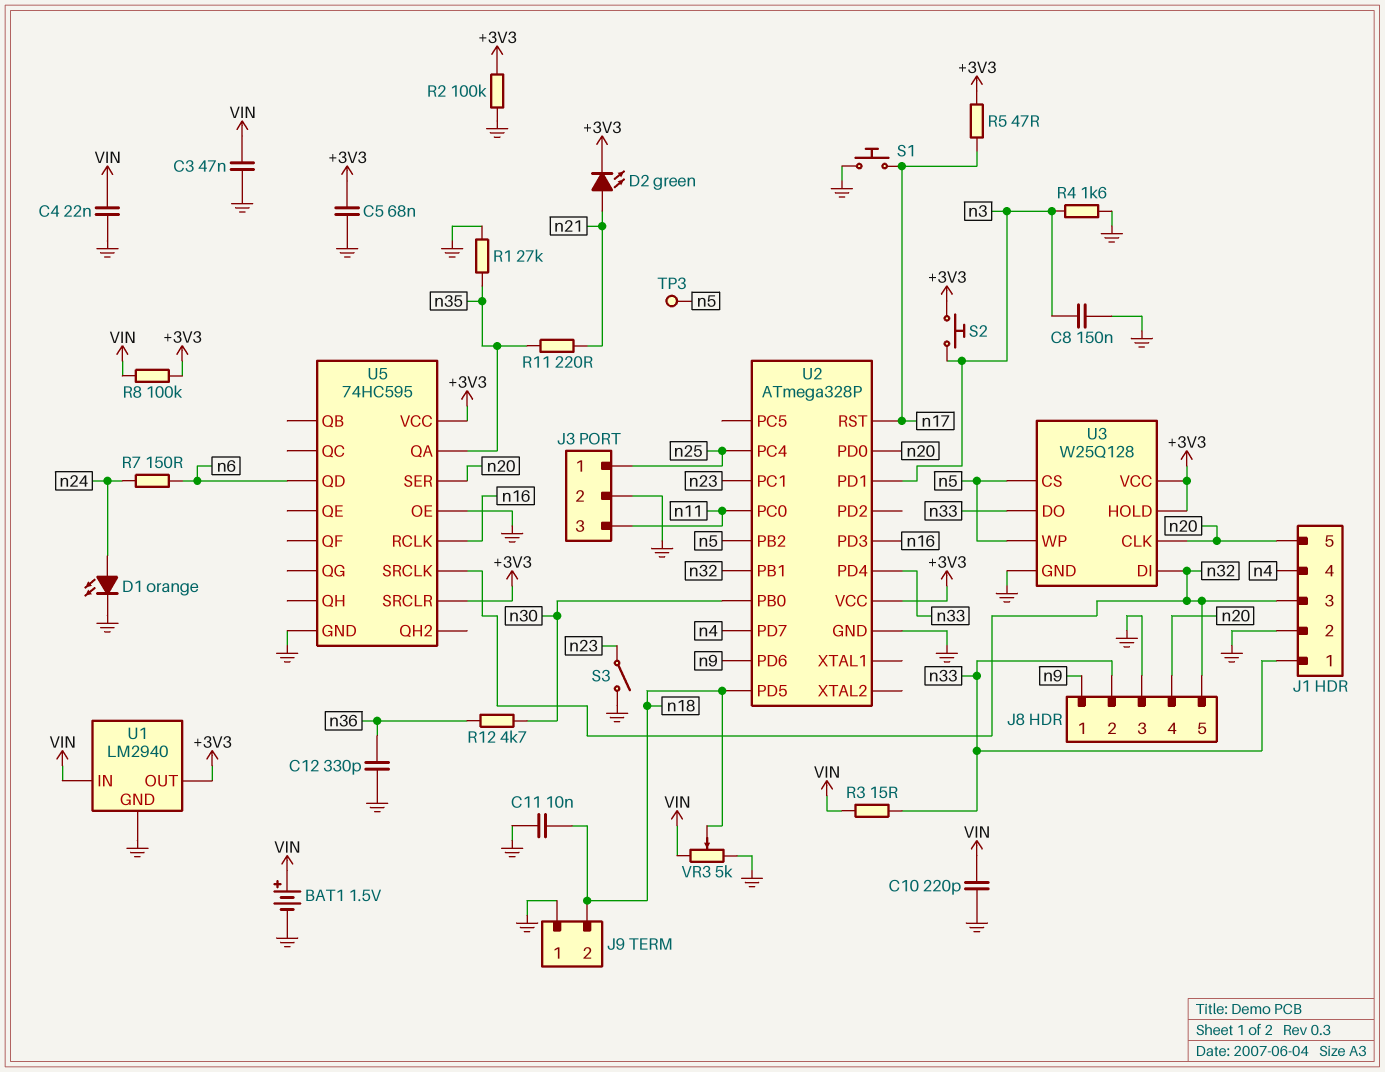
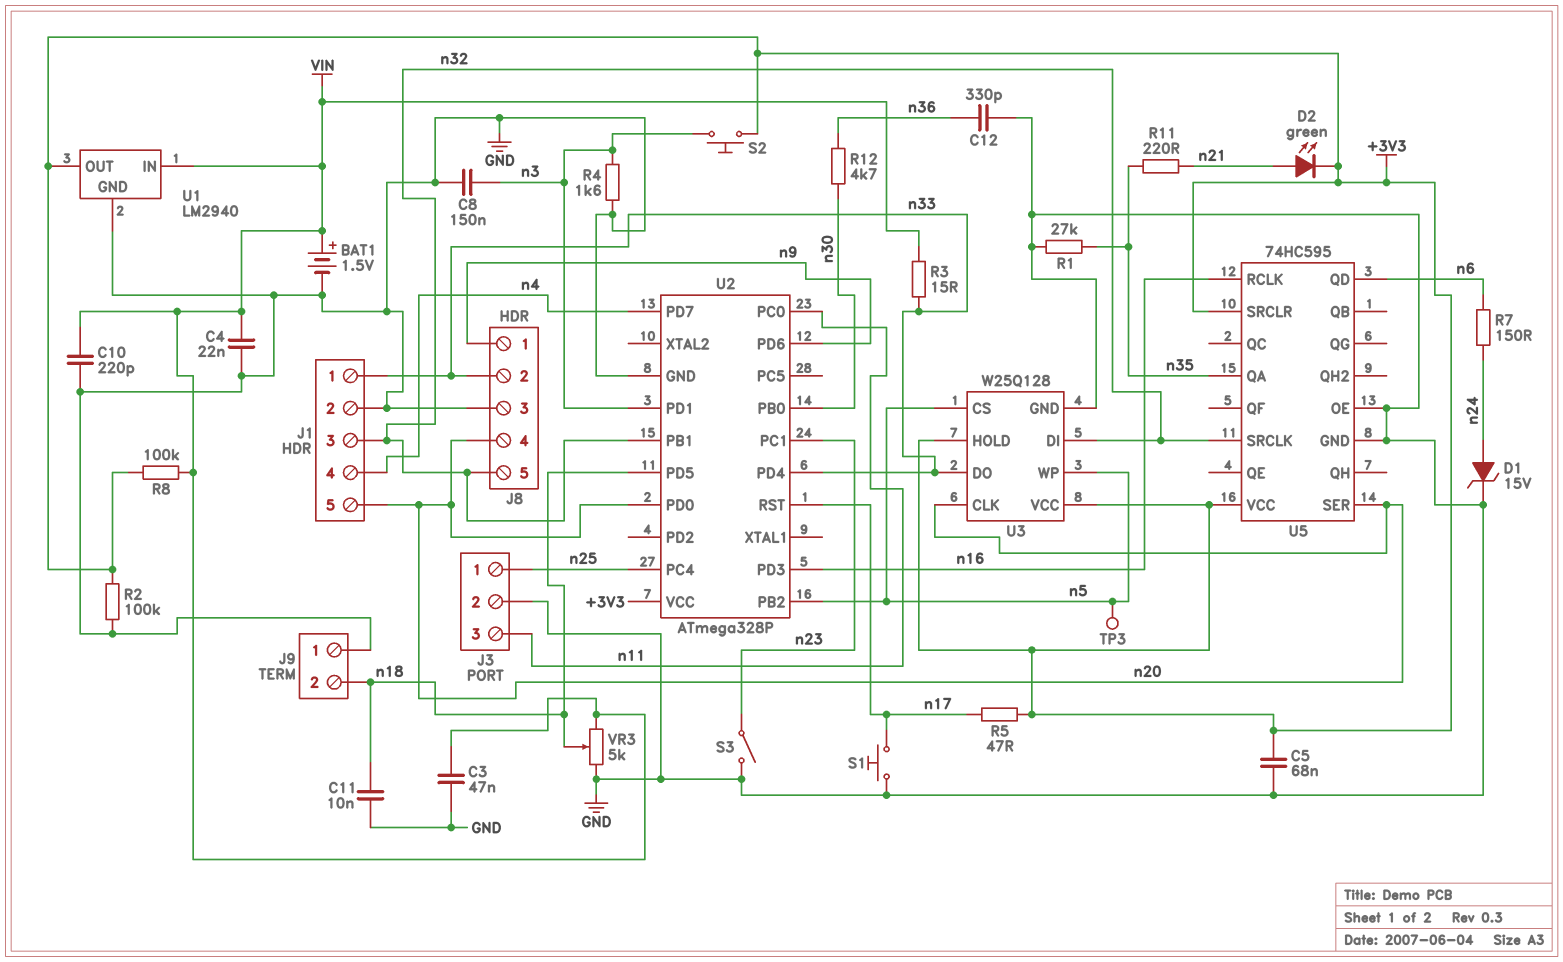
D1: LED orange (A n24, K GND) -> zener 15V (A n24, K GND)

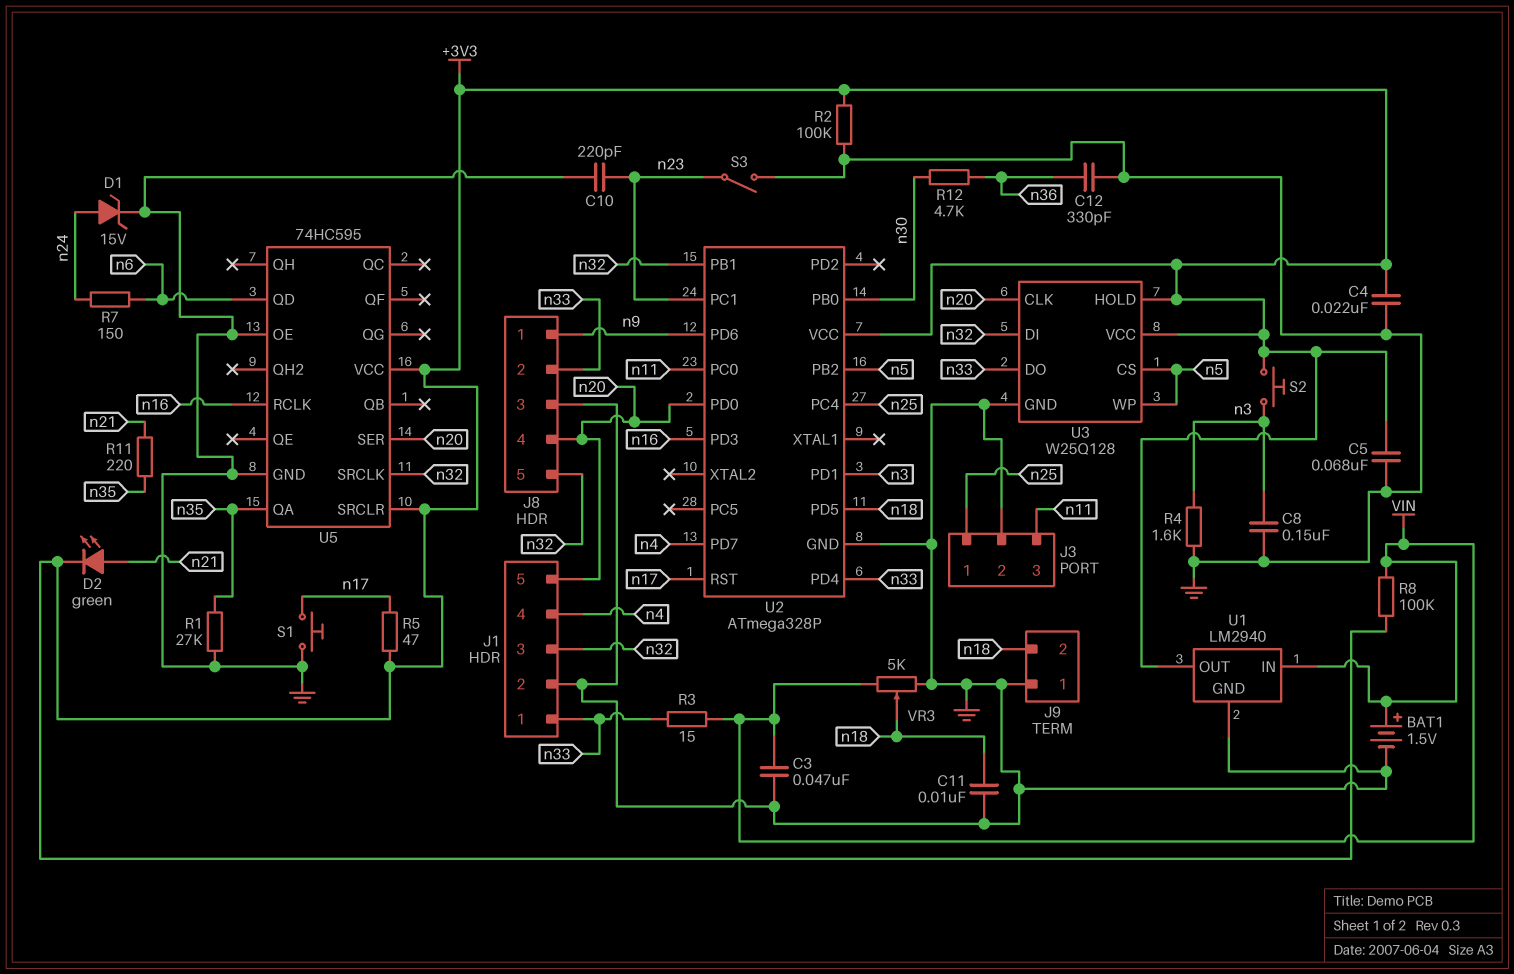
C4: 22nF (GND, VIN) -> 22nF (+3V3, GND)
C10: 220pF (GND, VIN) -> 220pF (GND, n23)
TP3: test point (n5) -> none

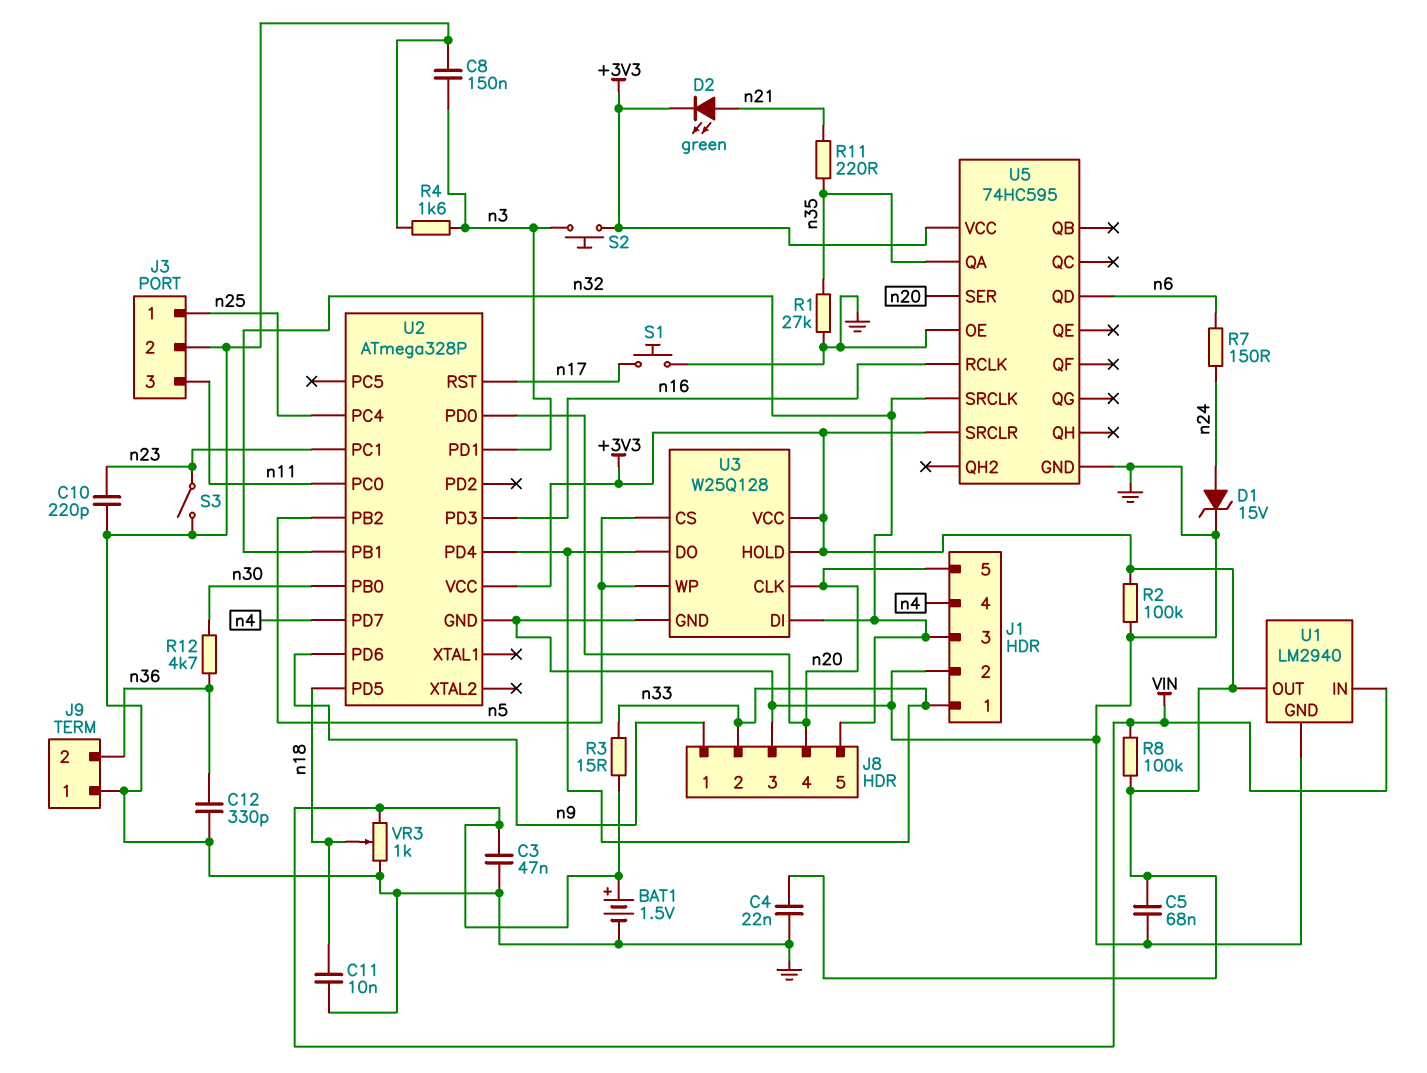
J9 pin 2: n18 -> n36
R5: 47 (+3V3, n17) -> none
VR3: 5k (GND, VIN, wiper n18) -> 1k (GND, VIN, wiper n18)

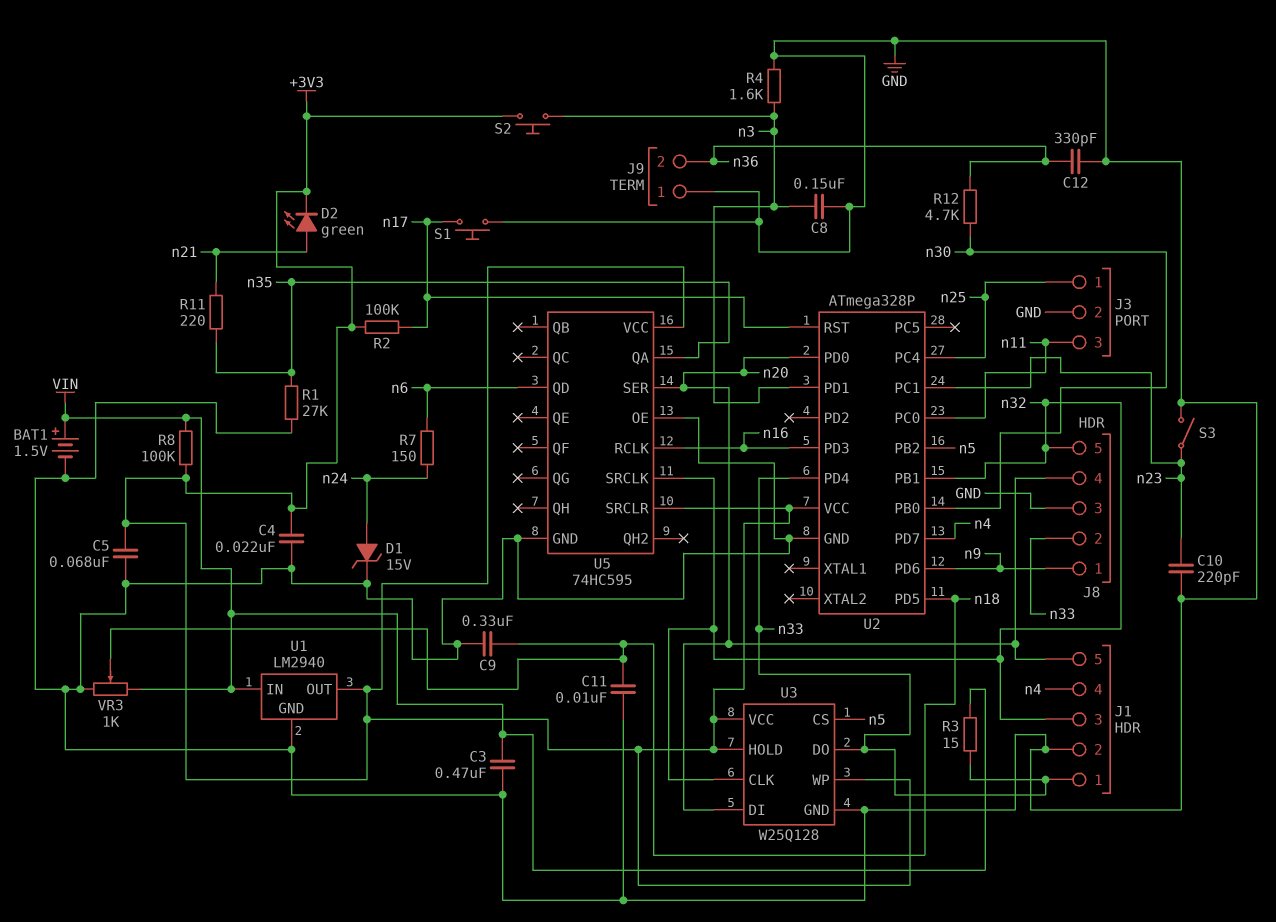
C3: 47nF (GND, VIN) -> 470nF (GND, VIN)
C9: none -> 330nF (GND, n18)
R2: 100k (+3V3, GND) -> 100k (+3V3, n17)
U3 pin CLK: n20 -> n32
U3 pin DI: n32 -> n20
U3 pin WP: n5 -> +3V3

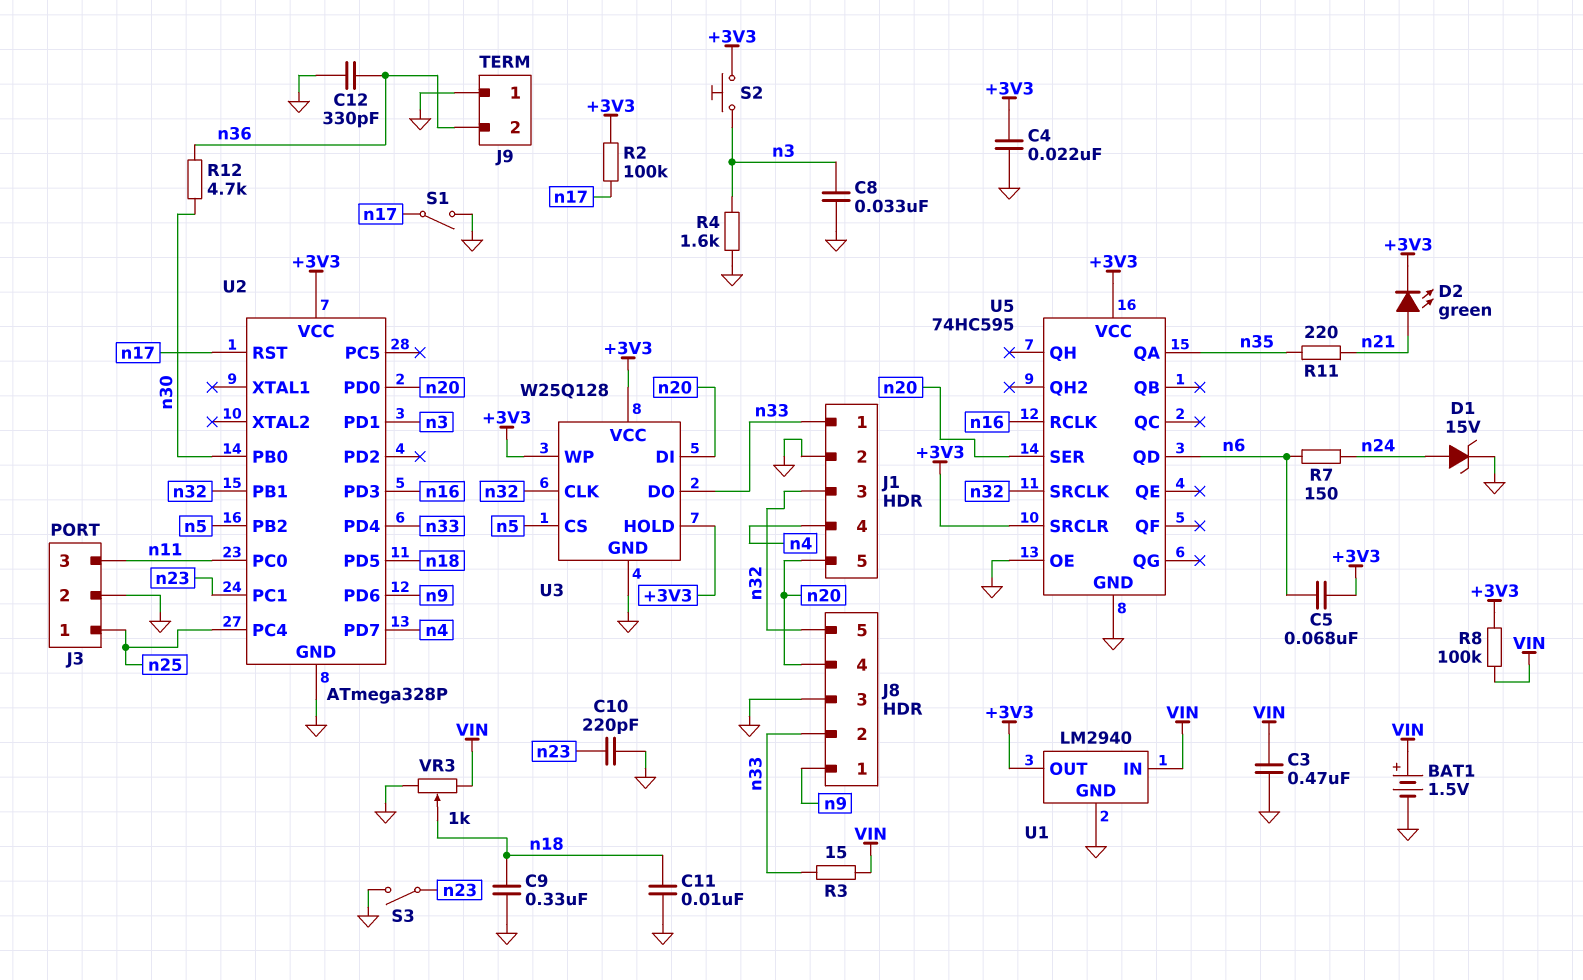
C5: 68nF (+3V3, GND) -> 68nF (+3V3, n6)
C8: 150nF (GND, n3) -> 33nF (GND, n3)
R1: 27k (GND, n35) -> none
S1: button (GND, n17) -> switch (GND, n17)

